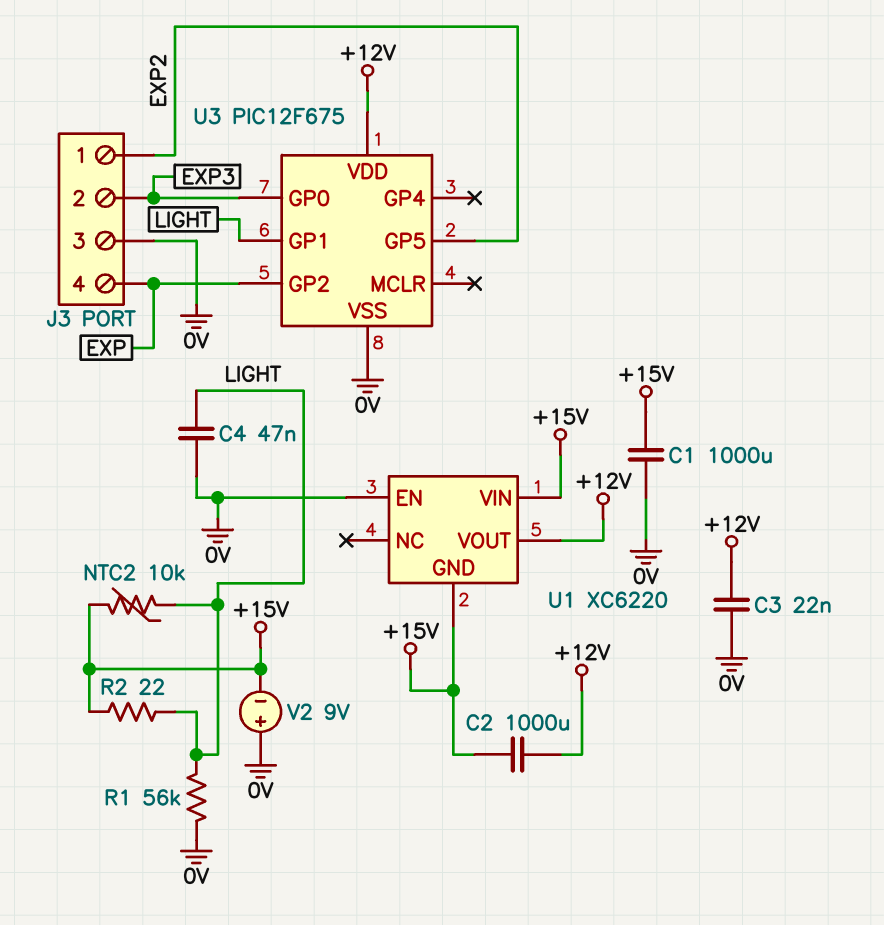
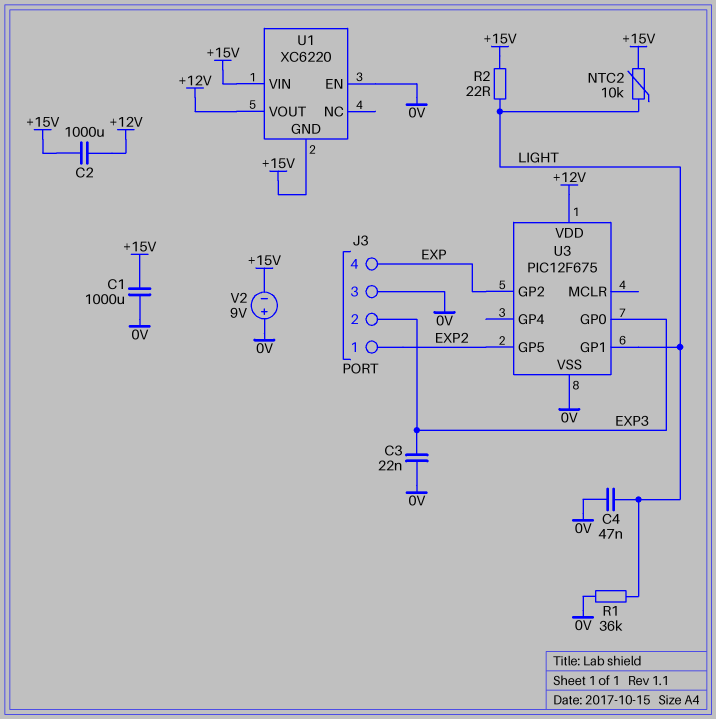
C3: 22nF (+12V, 0V) -> 22nF (0V, EXP3)
R1: 56k (0V, LIGHT) -> 36k (0V, LIGHT)

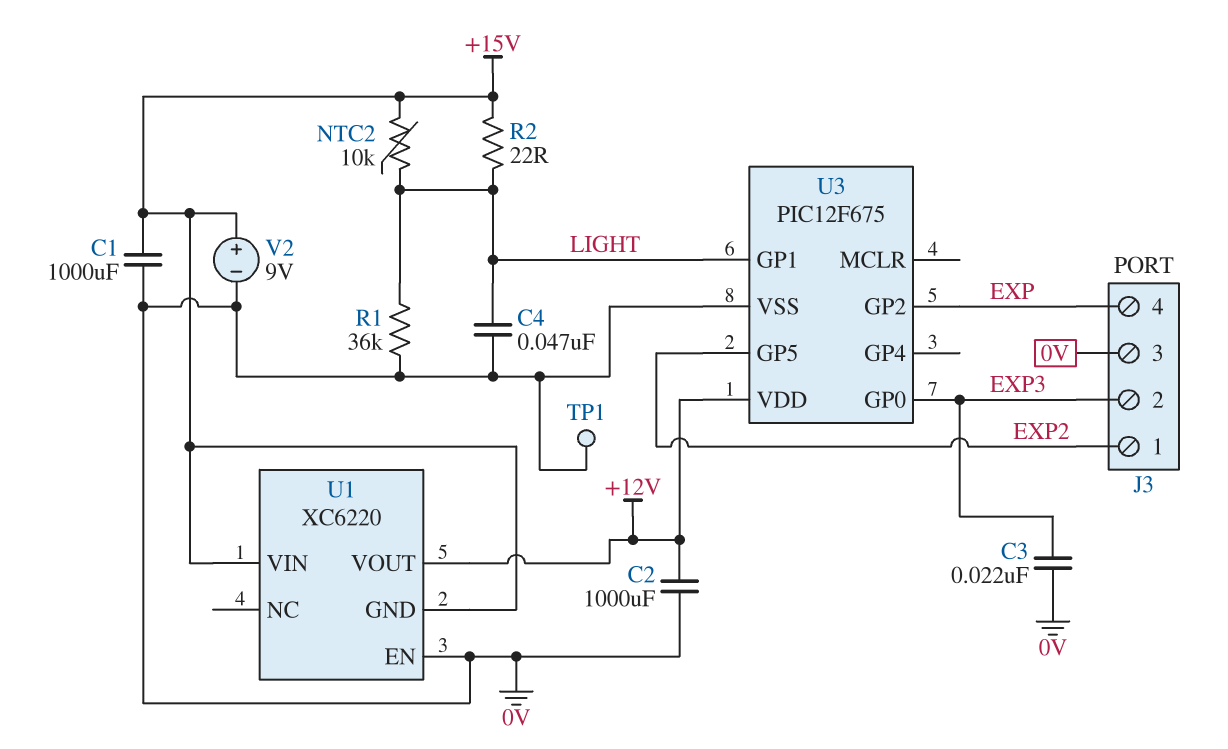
C2: 1000uF (+12V, +15V) -> 1000uF (+12V, 0V)
TP1: none -> test point (0V)
V2: 9V (plus 0V, minus +15V) -> 9V (plus +15V, minus 0V)

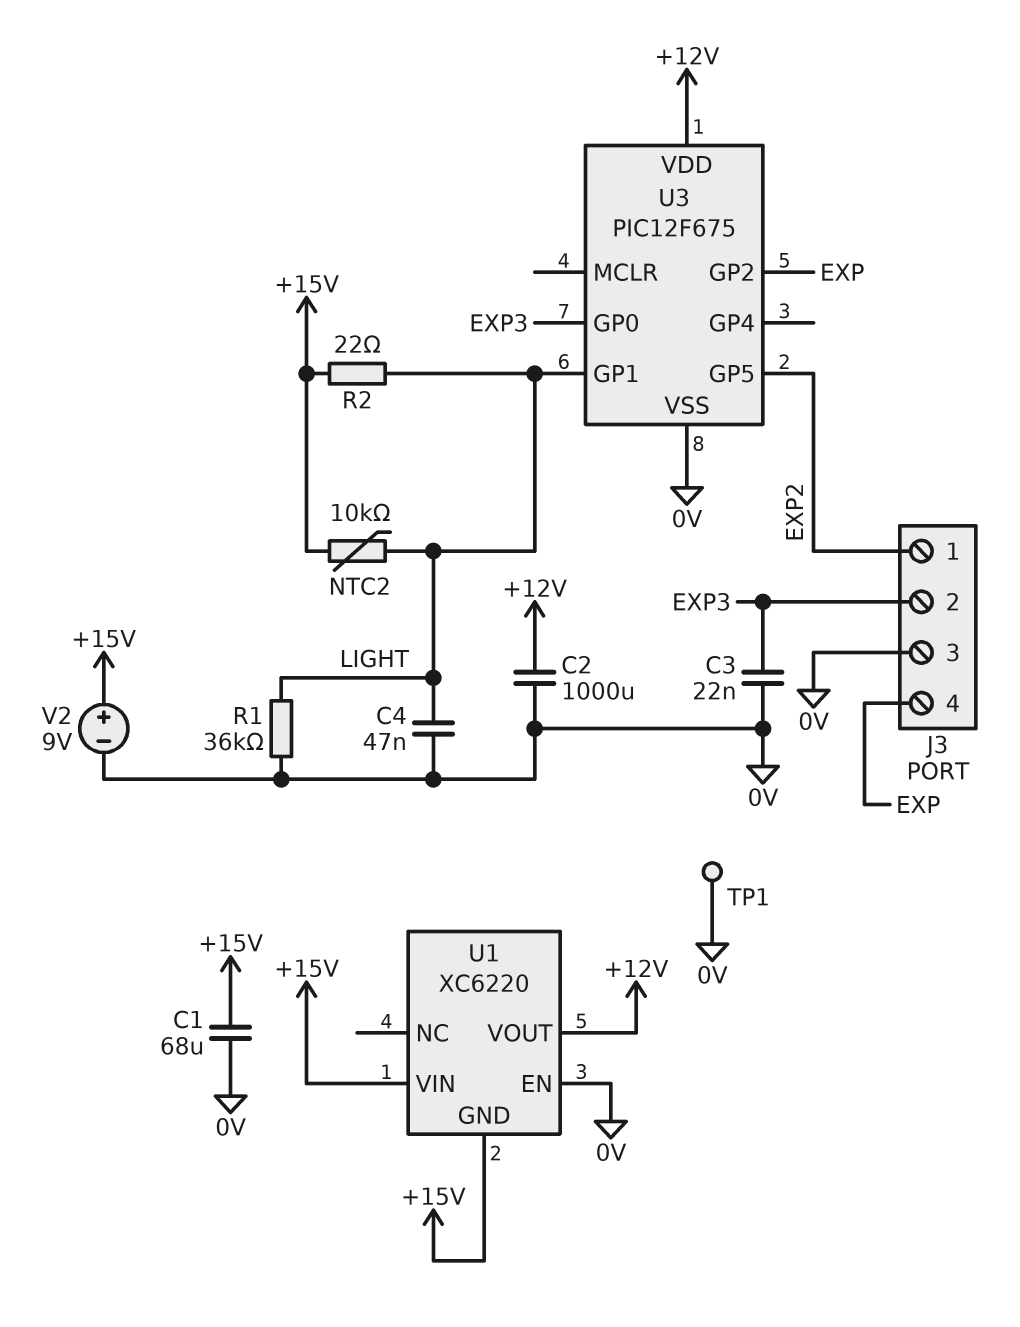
C1: 1000uF (+15V, 0V) -> 68uF (+15V, 0V)

